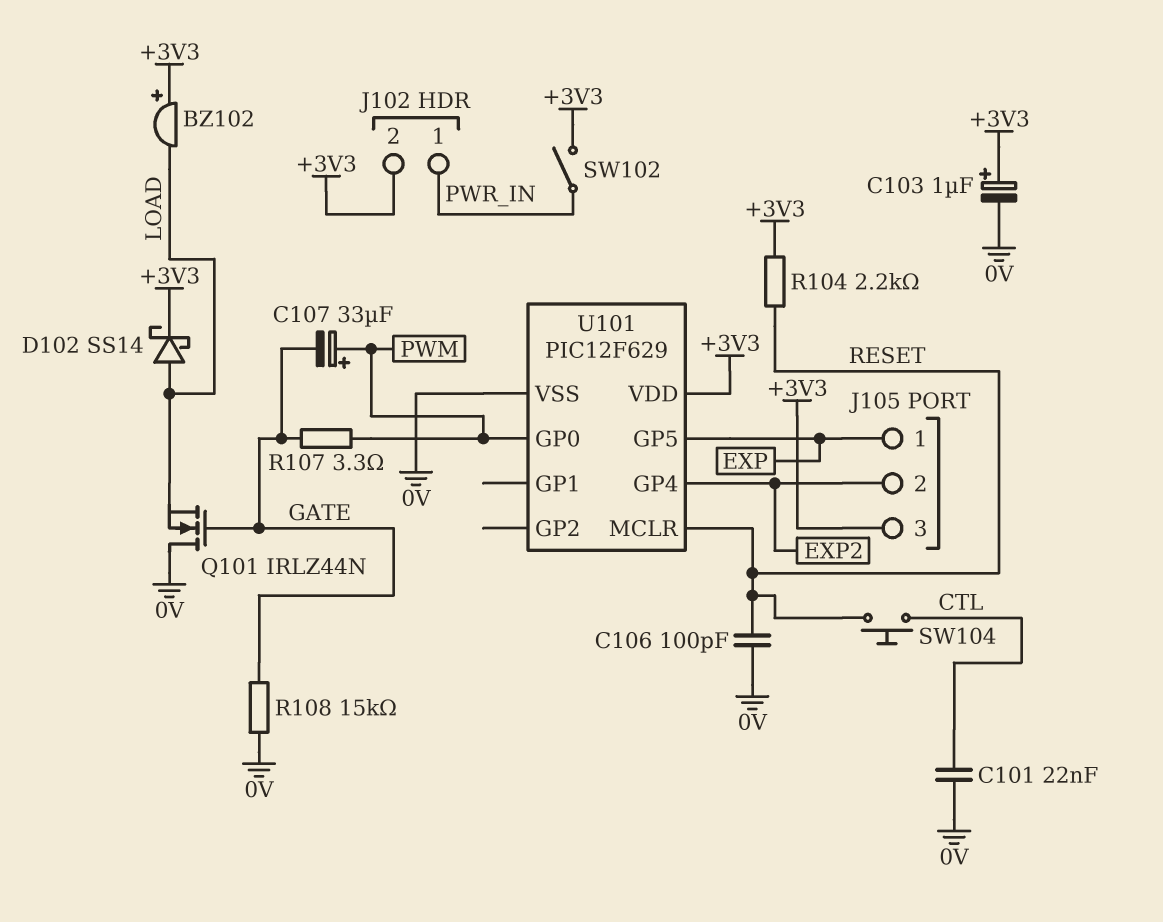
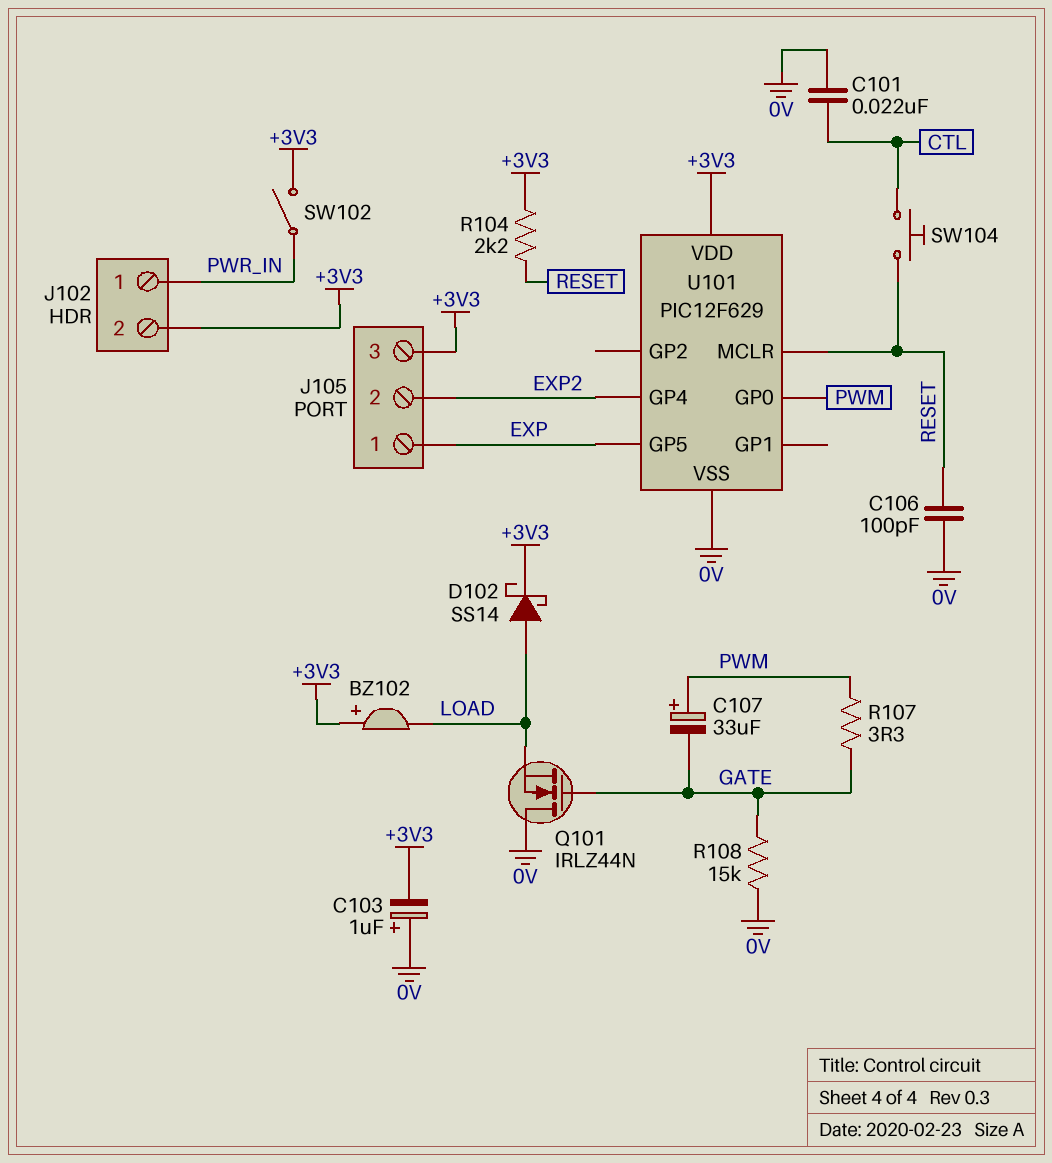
C103: 1uF (plus +3V3, minus 0V) -> 1uF (plus 0V, minus +3V3)

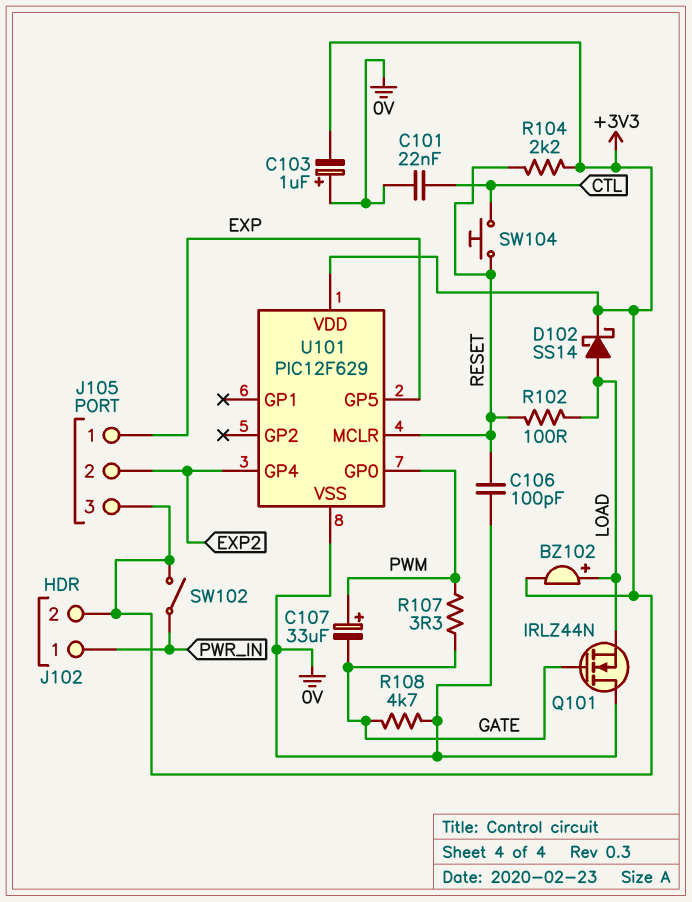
BZ102: buzzer (plus +3V3, minus LOAD) -> buzzer (plus LOAD, minus +3V3)
R102: none -> 100 (LOAD, RESET)
R108: 15k (0V, GATE) -> 4.7k (0V, GATE)

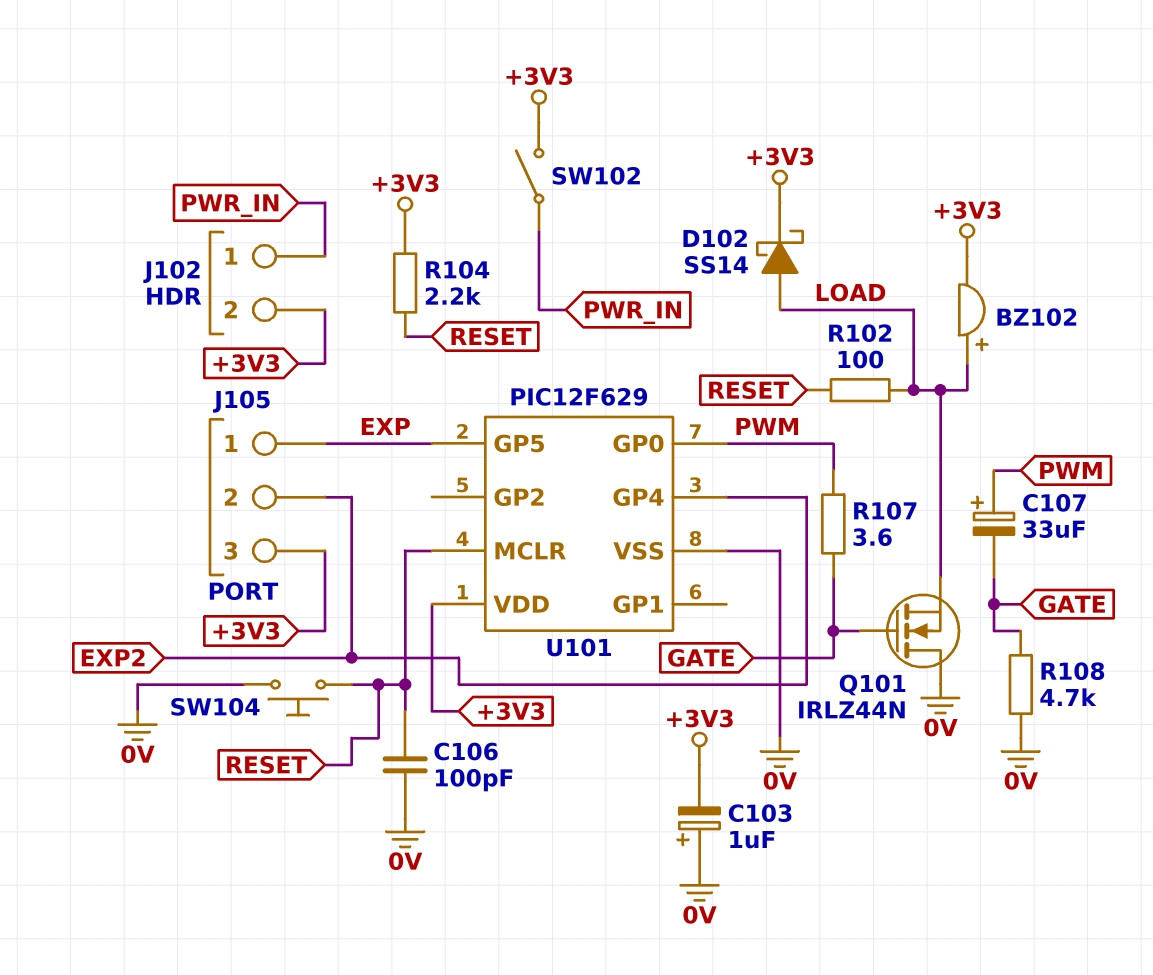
C101: 22nF (0V, CTL) -> none
R107: 3.3 (GATE, PWM) -> 3.6 (GATE, PWM)
SW104: button (CTL, RESET) -> button (0V, RESET)

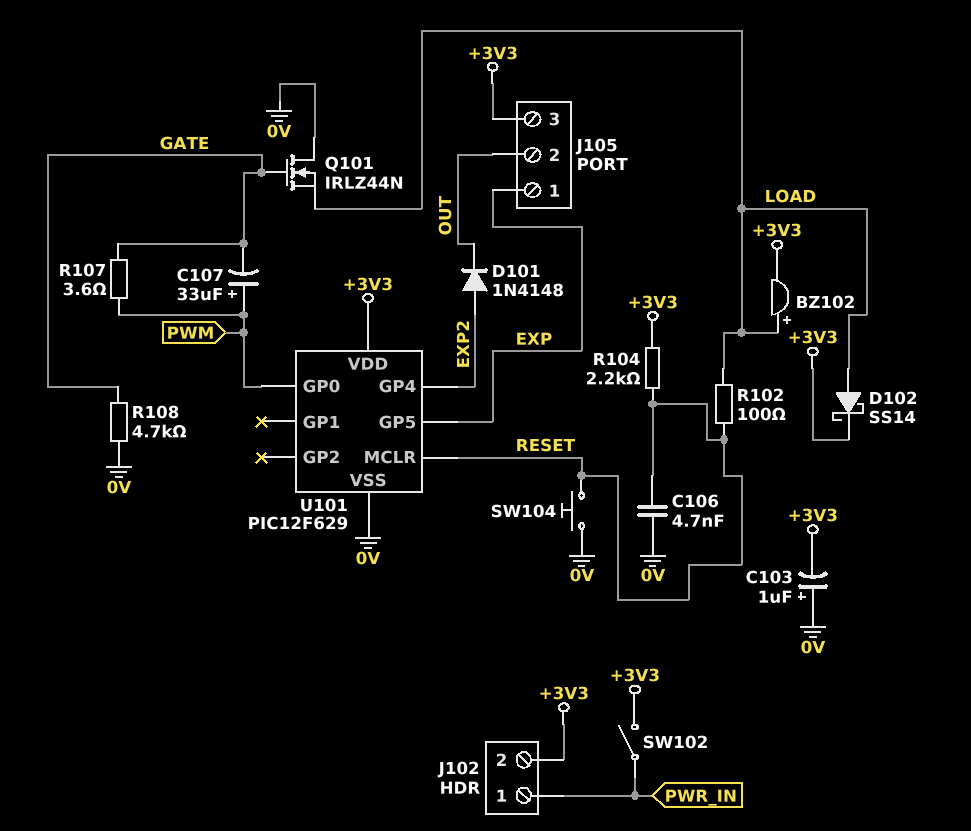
C106: 100pF (0V, RESET) -> 4.7nF (0V, RESET)
D101: none -> diode 1N4148 (A EXP2, K OUT)
J105 pin 2: EXP2 -> OUT

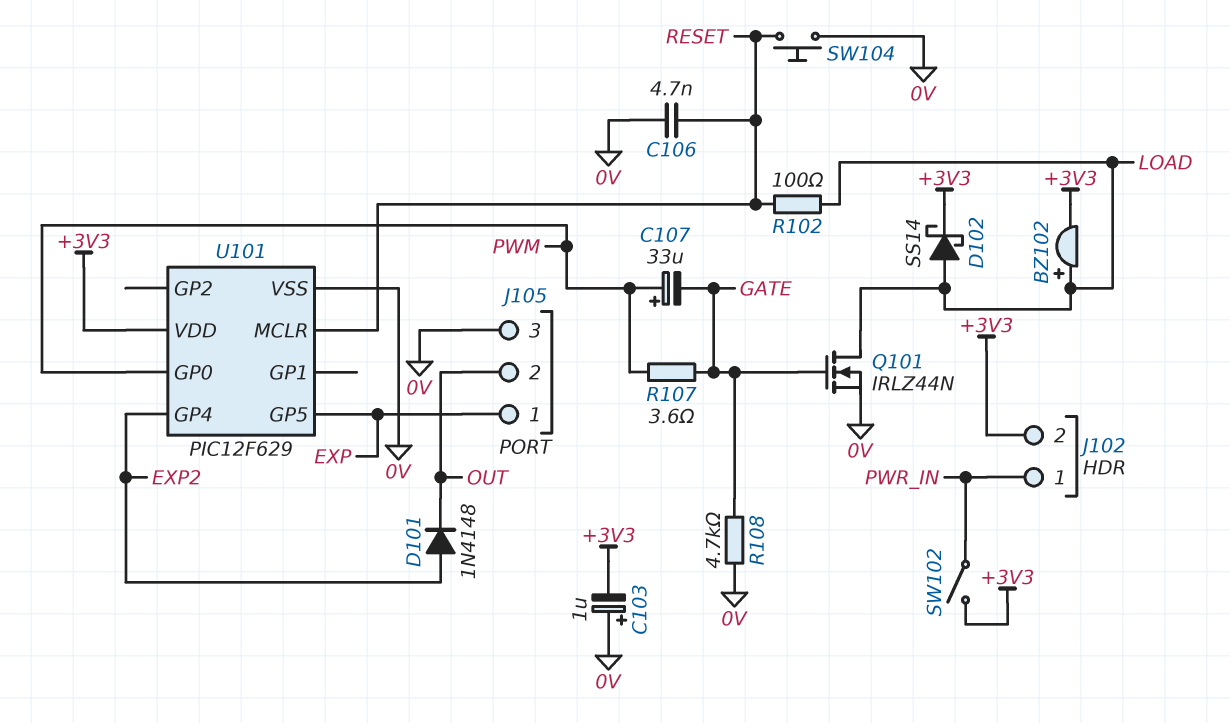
J105 pin 3: +3V3 -> 0V
Q101: NMOS IRLZ44N (G GATE, D 0V, S LOAD) -> NMOS IRLZ44N (G GATE, D LOAD, S 0V)
R104: 2.2k (+3V3, RESET) -> none

